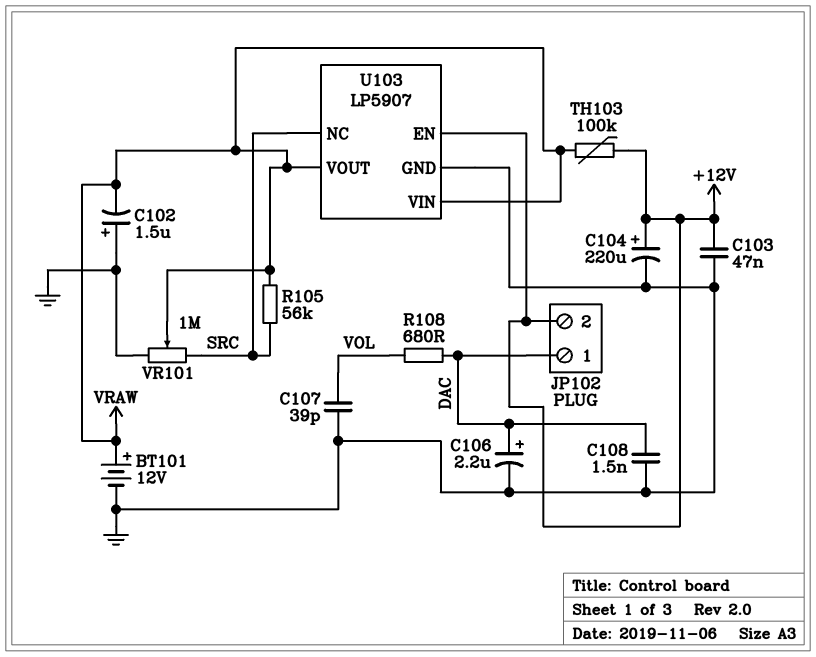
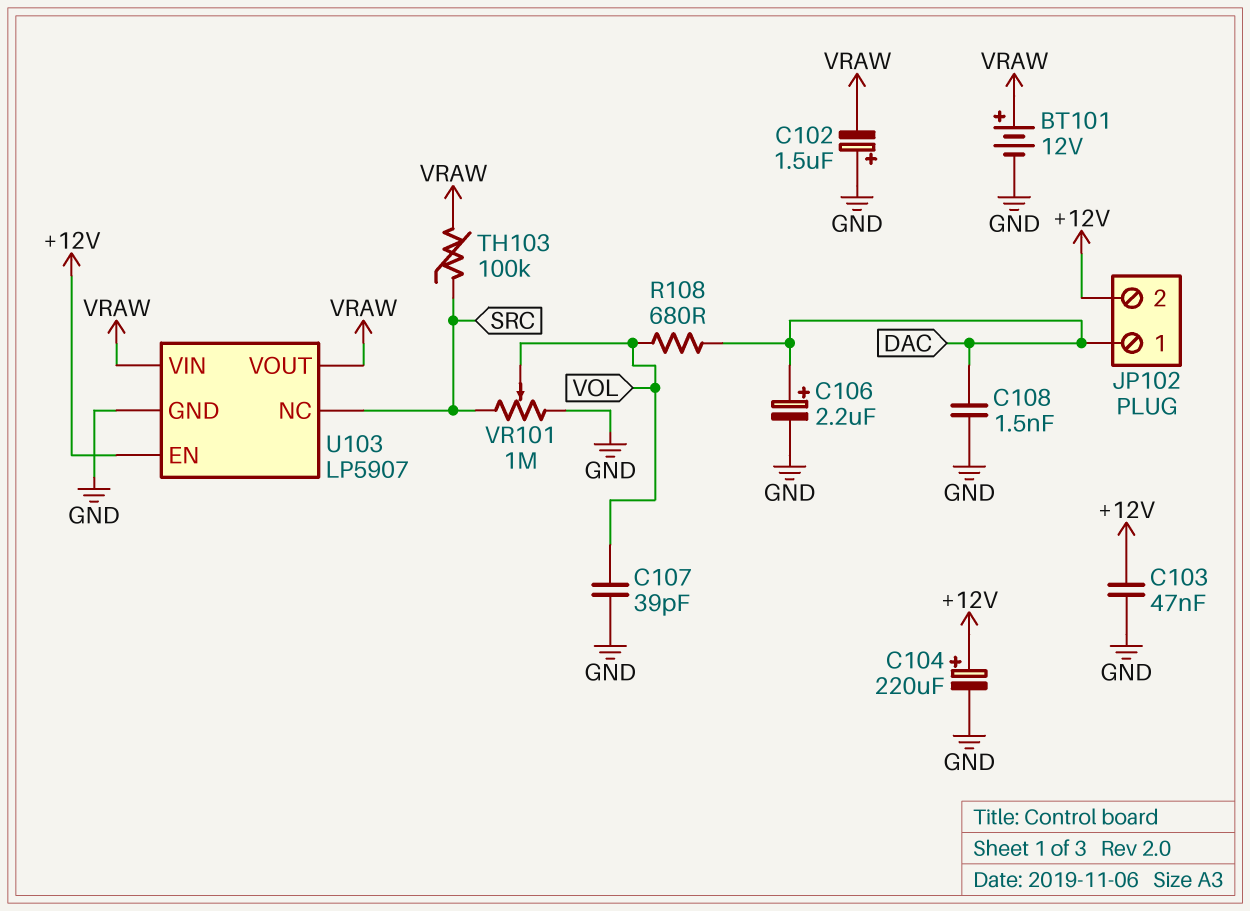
R105: 56k (SRC, VRAW) -> none
TH103: 100k (+12V, VRAW) -> 100k (SRC, VRAW)
VR101: 1M (GND, SRC, wiper VRAW) -> 1M (GND, SRC, wiper VOL)

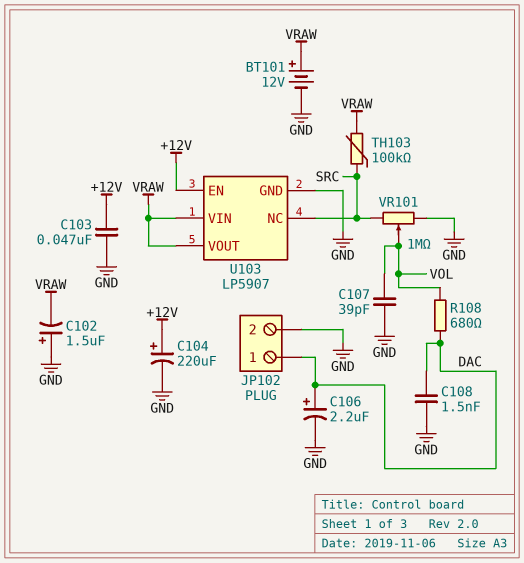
JP102 pin 2: +12V -> GND

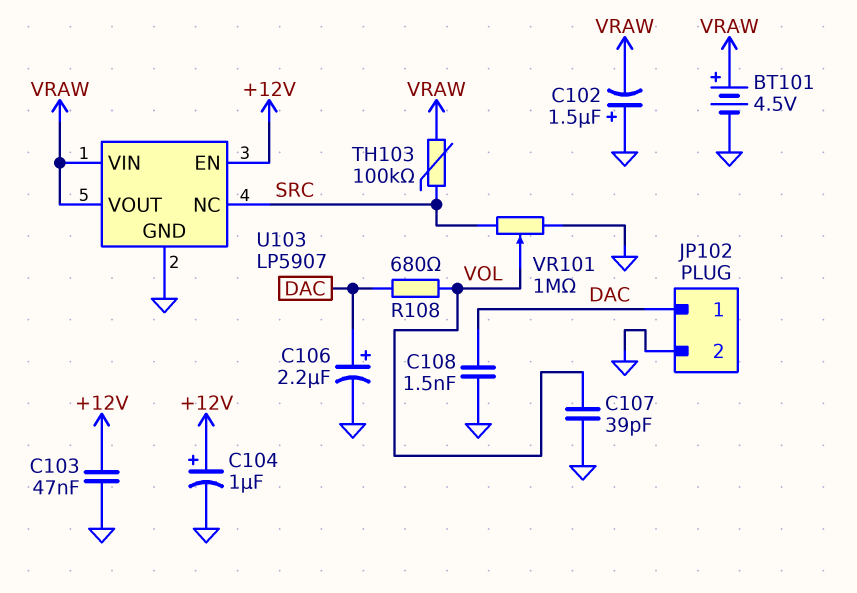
BT101: 12V (plus VRAW, minus GND) -> 4.5V (plus VRAW, minus GND)
C104: 220uF (plus +12V, minus GND) -> 1uF (plus +12V, minus GND)

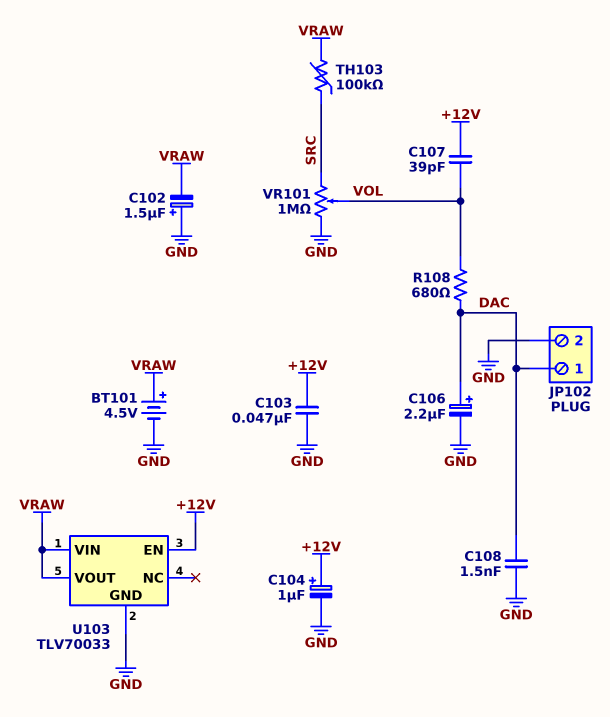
C107: 39pF (GND, VOL) -> 39pF (+12V, VOL)
U103: LP5907 -> TLV70033
U103 pin NC: SRC -> none

